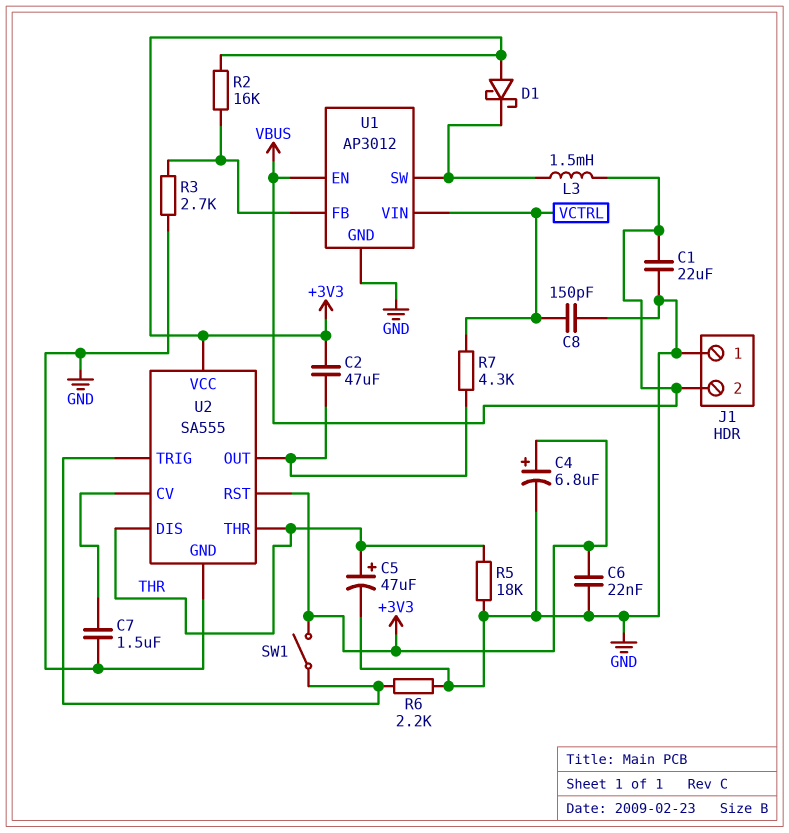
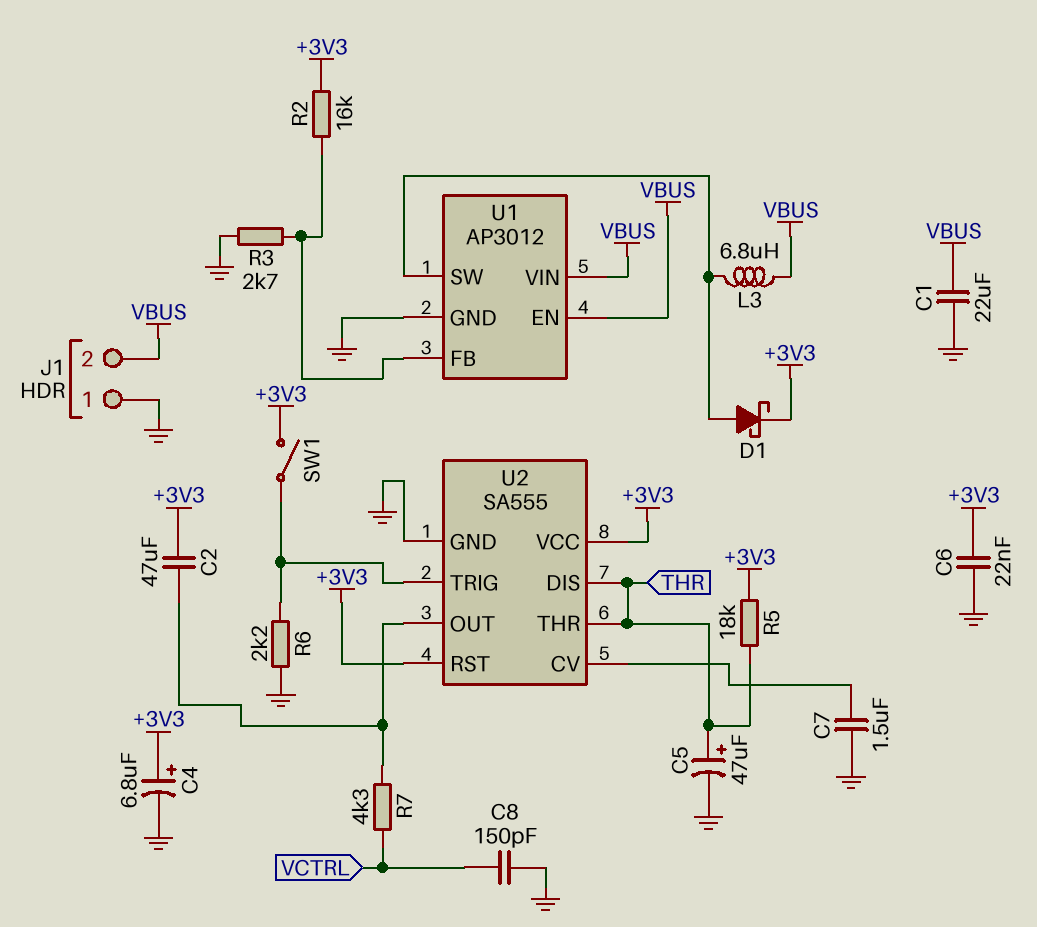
D1: schottky (A +3V3, K U1/SW) -> schottky (A U1/SW, K +3V3)
L3: 1.5mH (U1/SW, VBUS) -> 6.8uH (U1/SW, VBUS)
R5: 18k (GND, THR) -> 18k (+3V3, THR)
U1 pin VIN: VCTRL -> VBUS

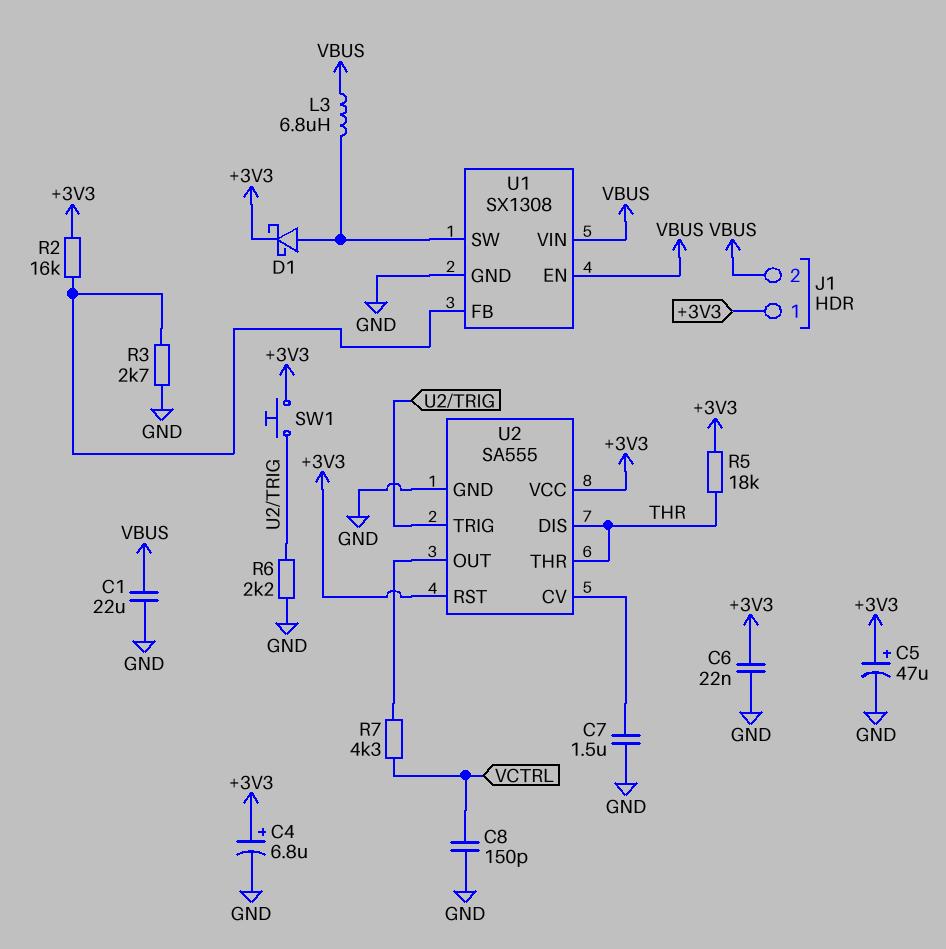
C2: 47uF (+3V3, U2/OUT) -> none
C5: 47uF (plus THR, minus GND) -> 47uF (plus +3V3, minus GND)
J1 pin 1: GND -> +3V3
SW1: switch (+3V3, U2/TRIG) -> button (+3V3, U2/TRIG)
U1: AP3012 -> SX1308

